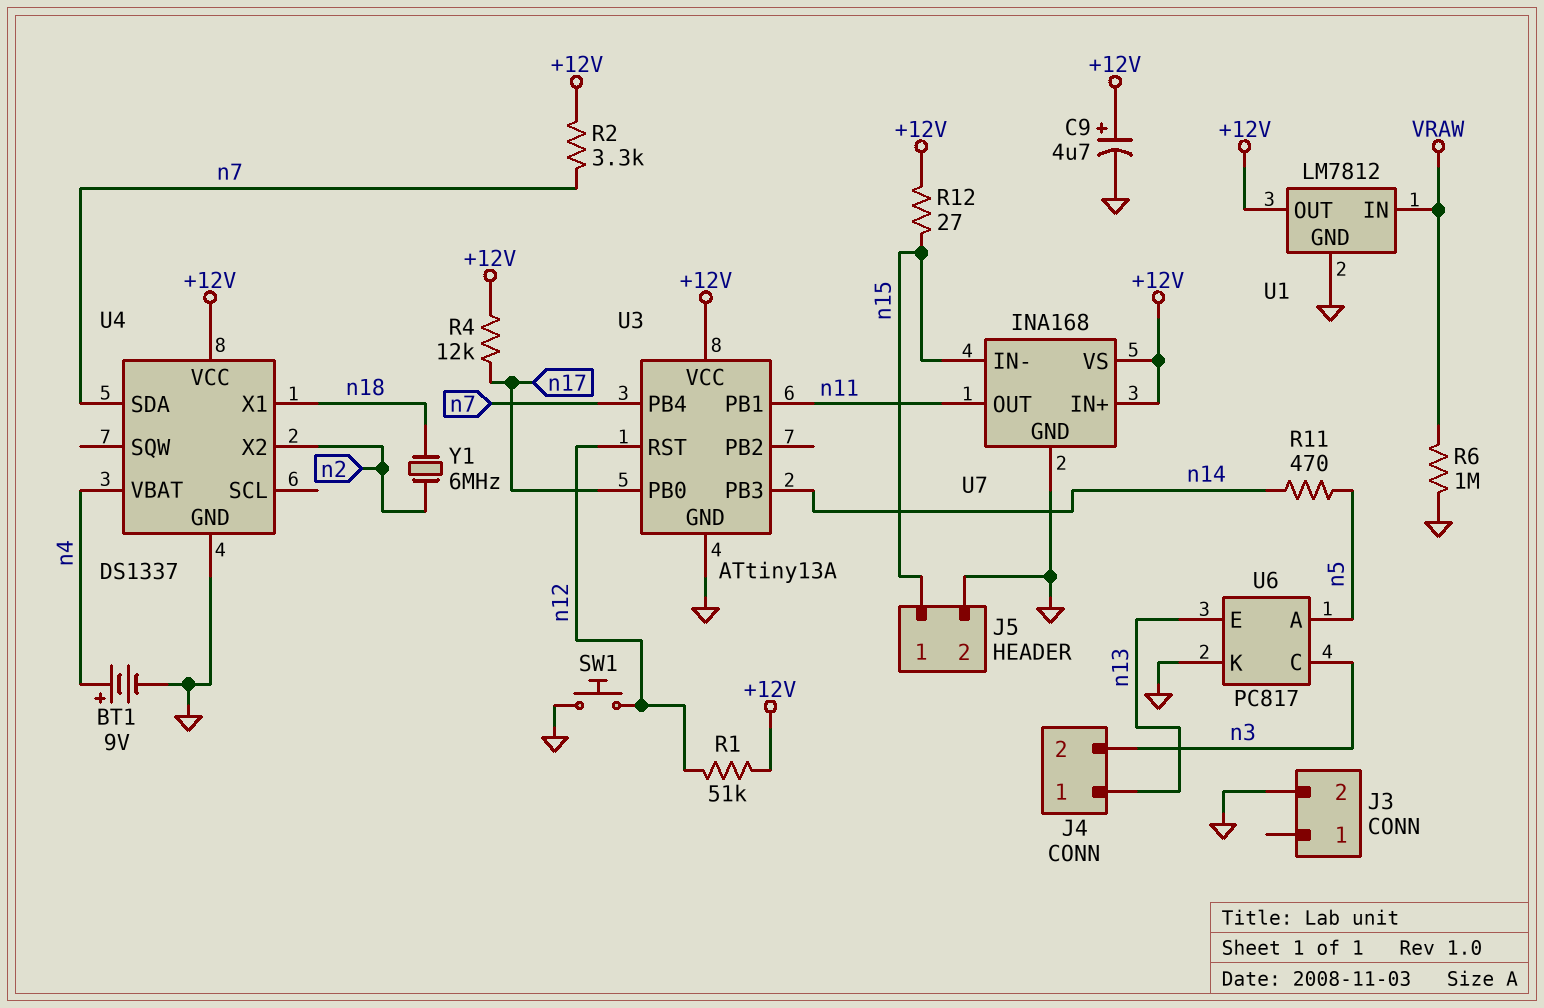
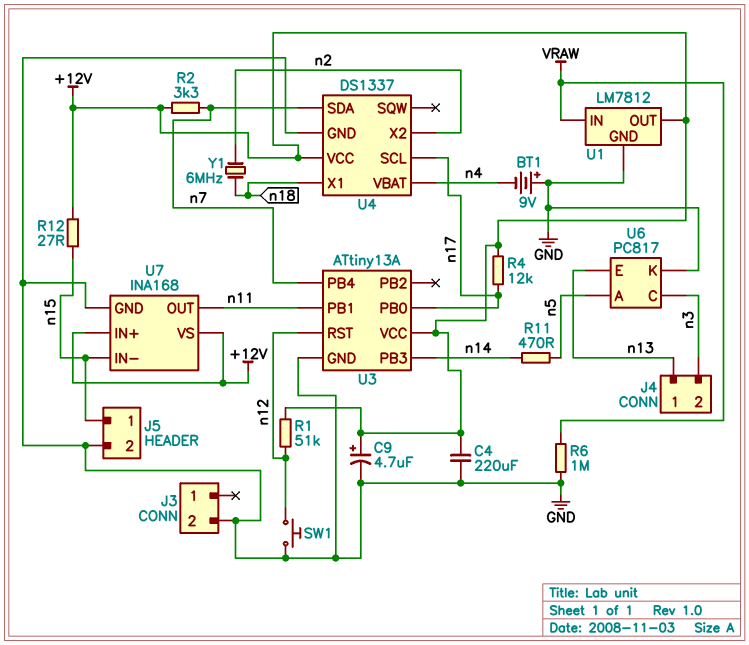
BT1: 9V (plus n4, minus GND) -> 9V (plus GND, minus n4)
C4: none -> 220uF (+12V, GND)
U4 pin SCL: none -> n17

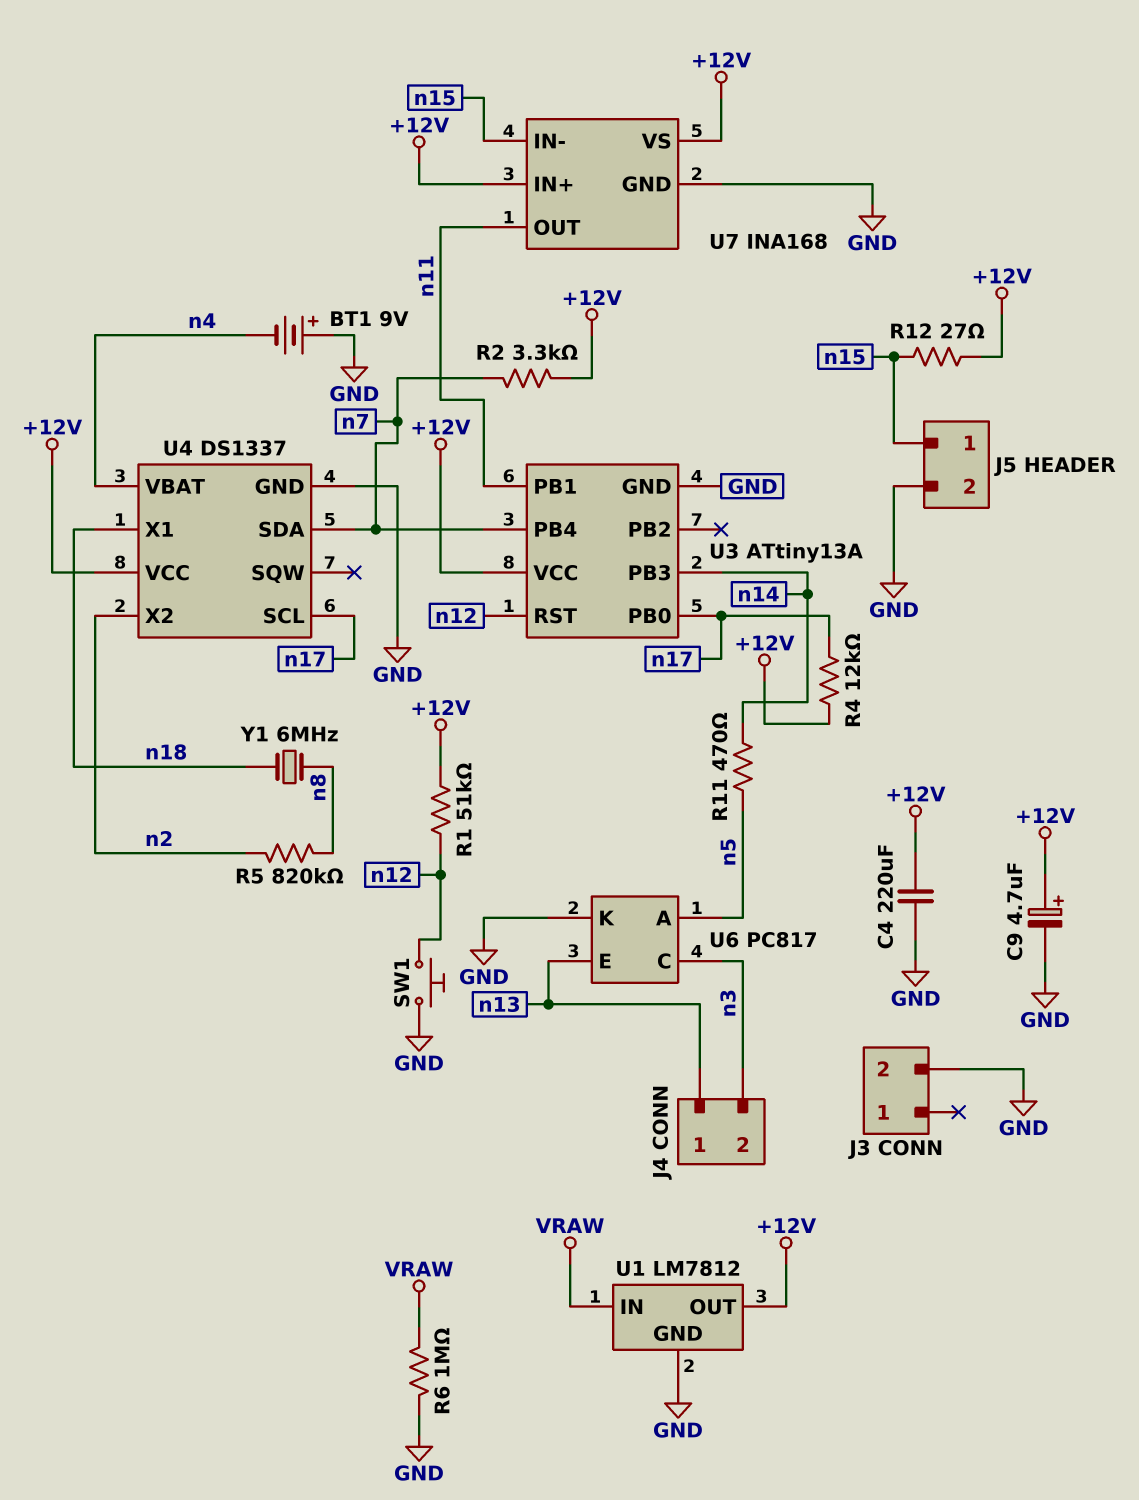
R5: none -> 820k (n2, n8)
Y1: 6MHz (n2, n18) -> 6MHz (n8, n18)

